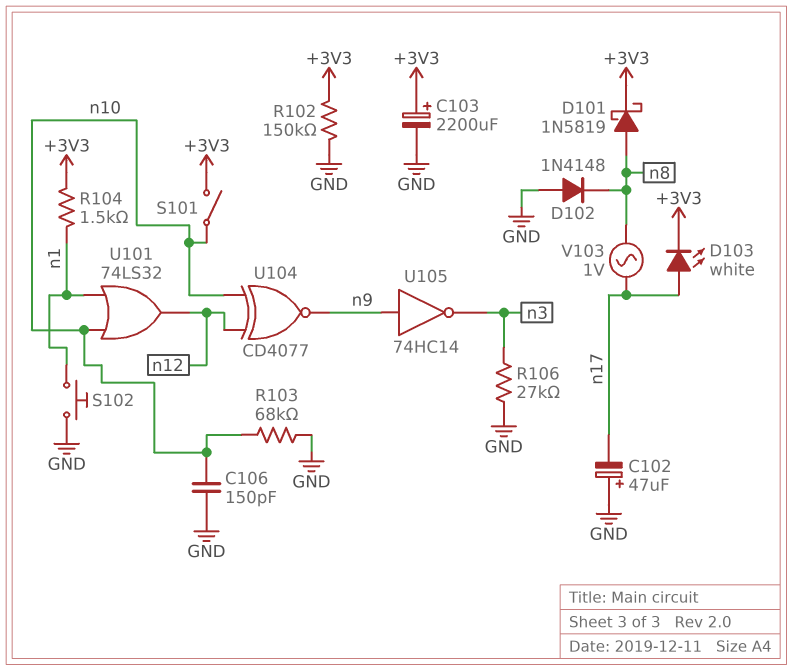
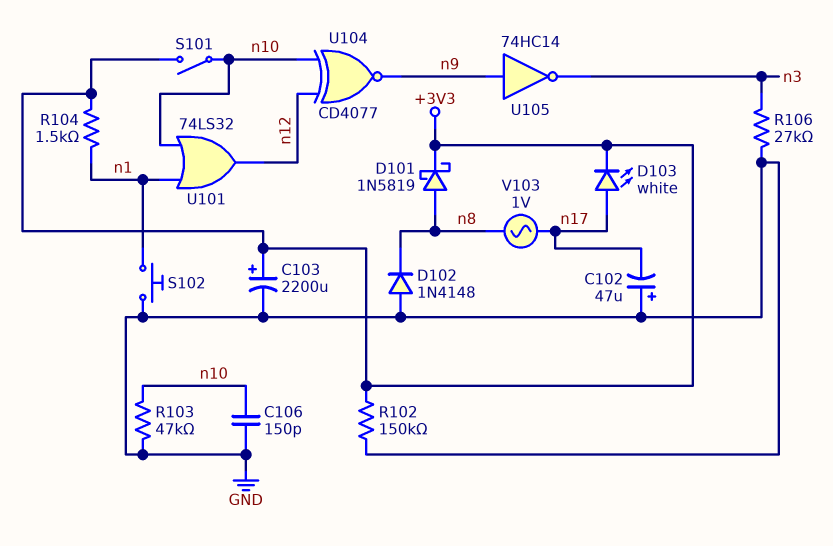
R103: 68k (GND, n10) -> 47k (GND, n10)

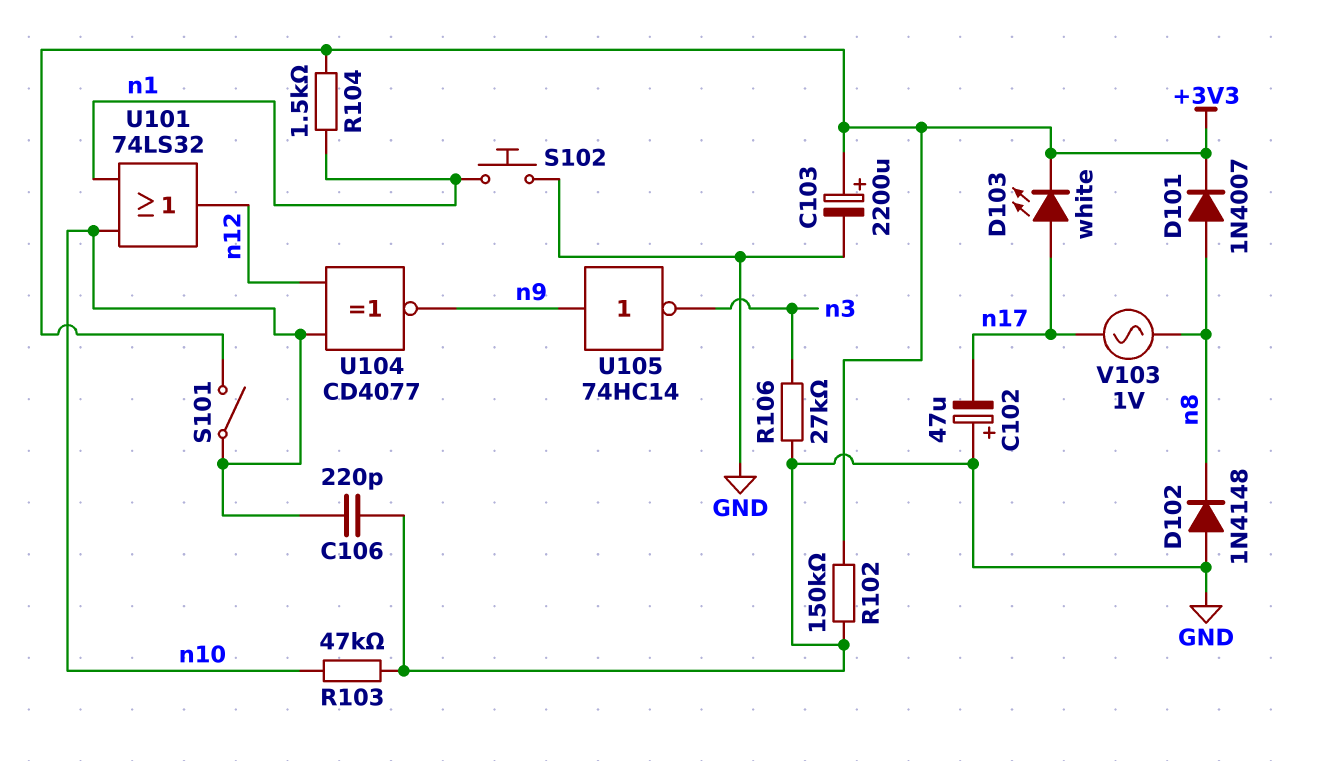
C106: 150pF (GND, n10) -> 220pF (GND, n10)
D101: schottky 1N5819 (A n8, K +3V3) -> diode 1N4007 (A n8, K +3V3)

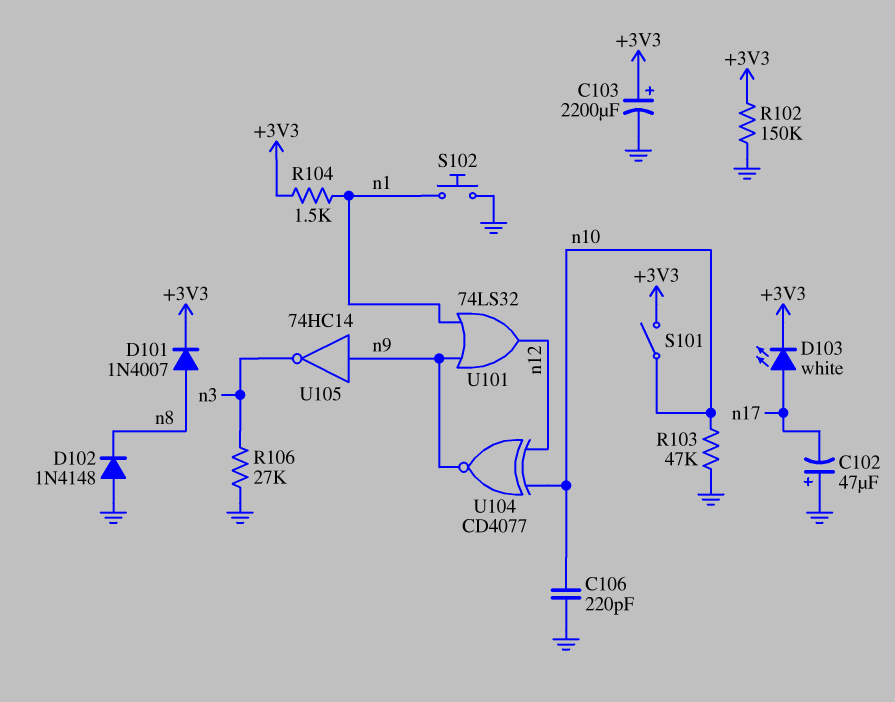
U101: OR 74LS32 (in n1, in n10, out n12) -> OR 74LS32 (in n1, in n9, out n12)
V103: AC 1V (n8, n17) -> none

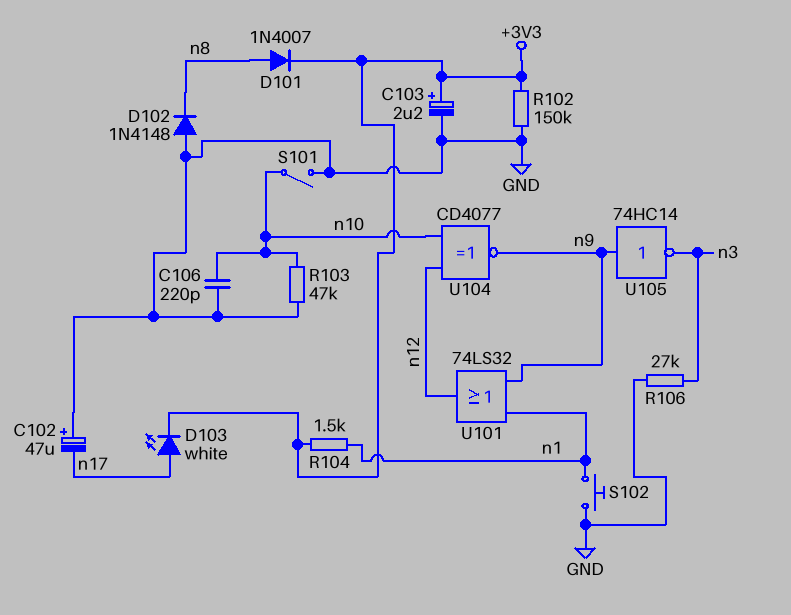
C103: 2200uF (plus +3V3, minus GND) -> 2.2uF (plus +3V3, minus GND)
S101: switch (+3V3, n10) -> switch (GND, n10)

